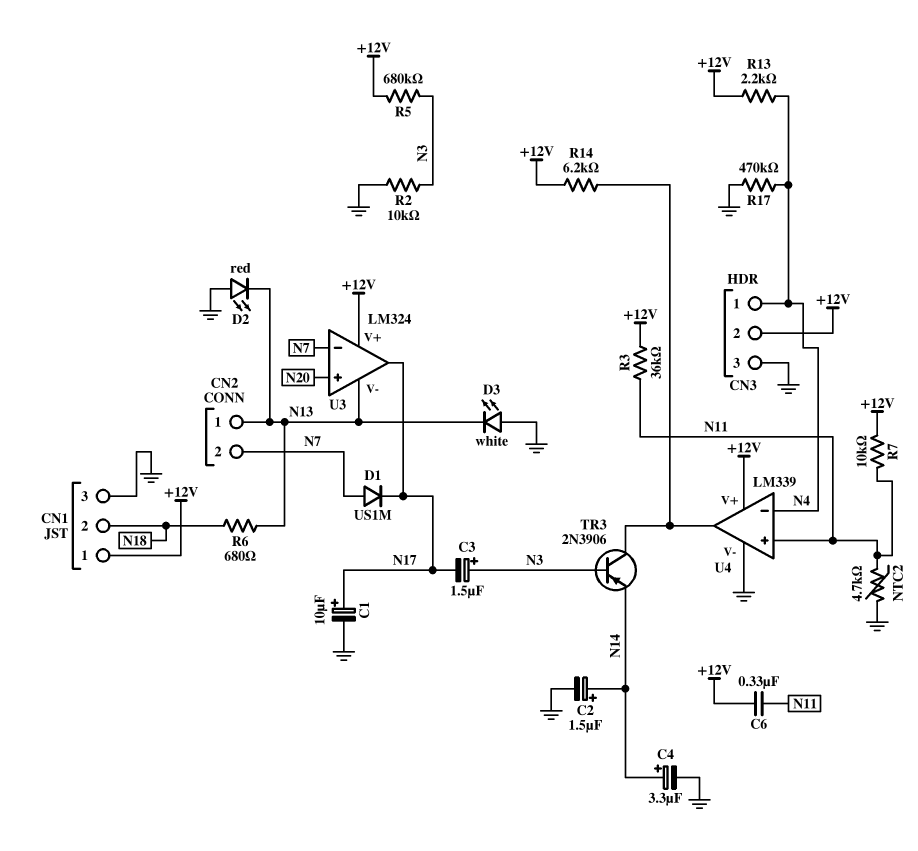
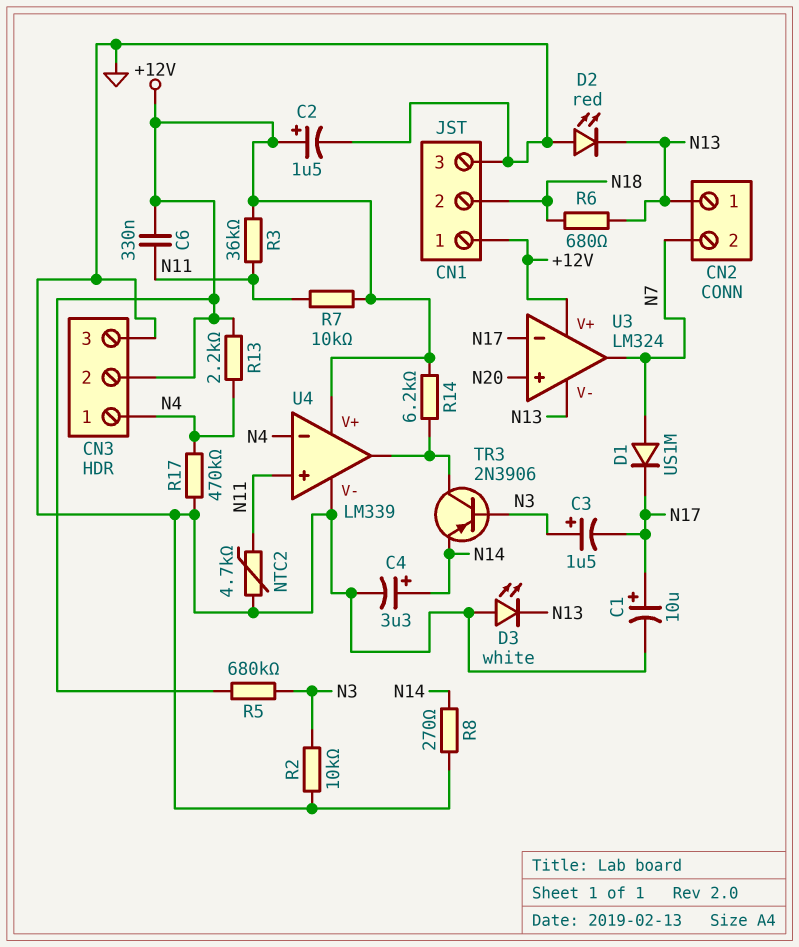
C2: 1.5uF (plus N14, minus GND) -> 1.5uF (plus +12V, minus GND)
R8: none -> 270 (GND, N14)
U3 pin in-: N7 -> N17
U3 pin out: N17 -> N7

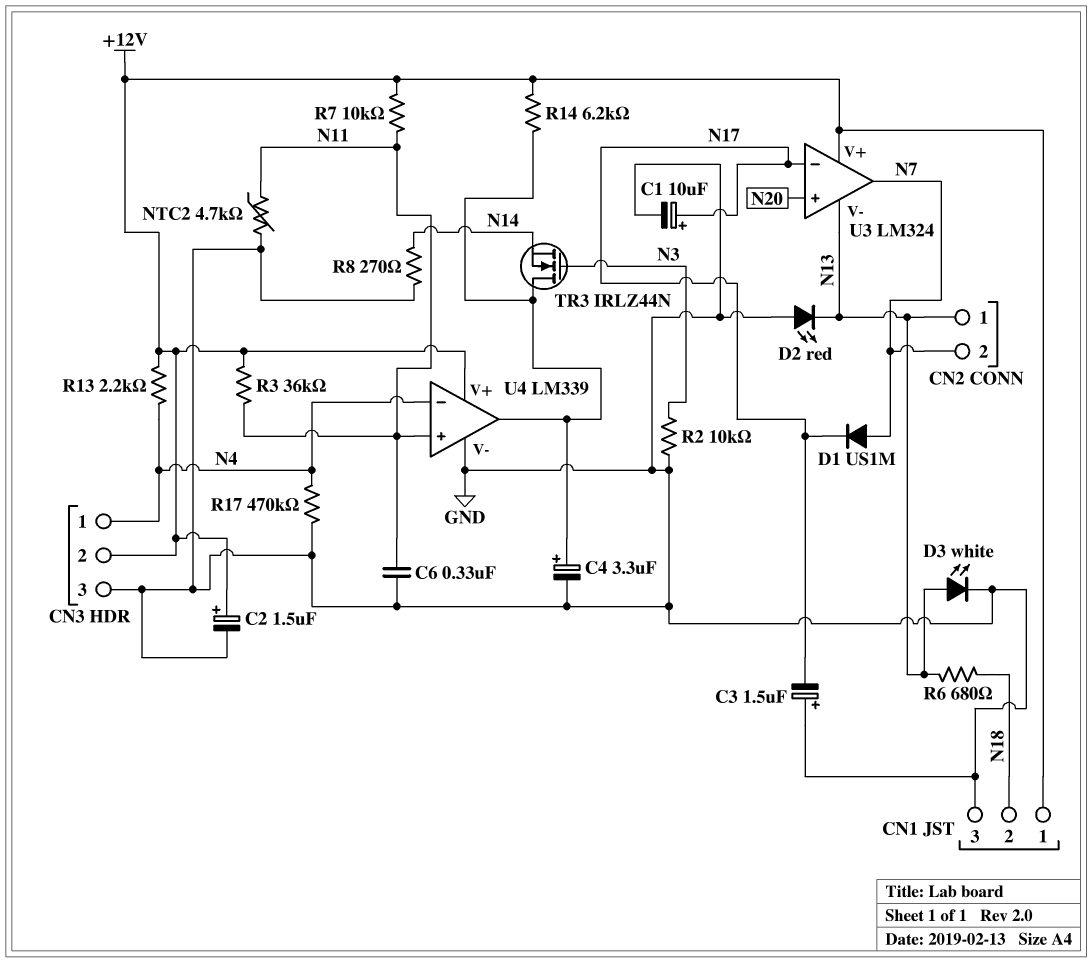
C3: 1.5uF (plus N3, minus N17) -> 1.5uF (plus GND, minus N17)
C4: 3.3uF (plus N14, minus GND) -> 3.3uF (plus U4/out, minus GND)
C6: 330nF (+12V, N11) -> 330nF (GND, N11)
D3: LED white (A GND, K N13) -> LED white (A N13, K GND)
R5: 680k (+12V, N3) -> none
TR3: PNP 2N3906 (B N3, C U4/out, E N14) -> NMOS IRLZ44N (G N3, D U4/out, S N14)

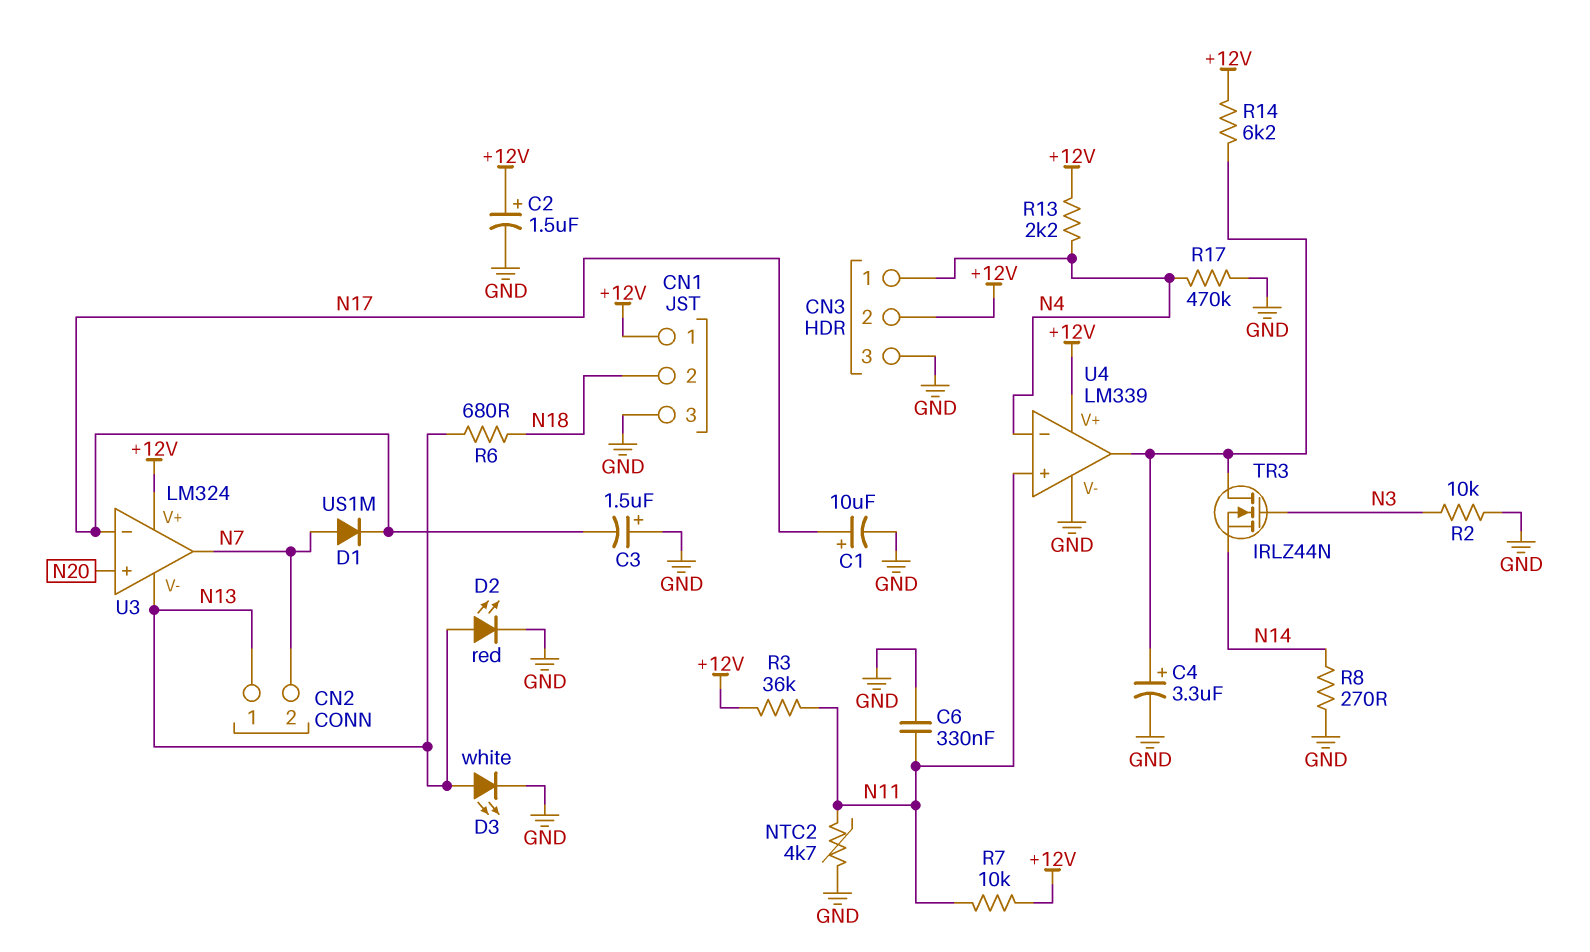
D2: LED red (A GND, K N13) -> LED red (A N13, K GND)

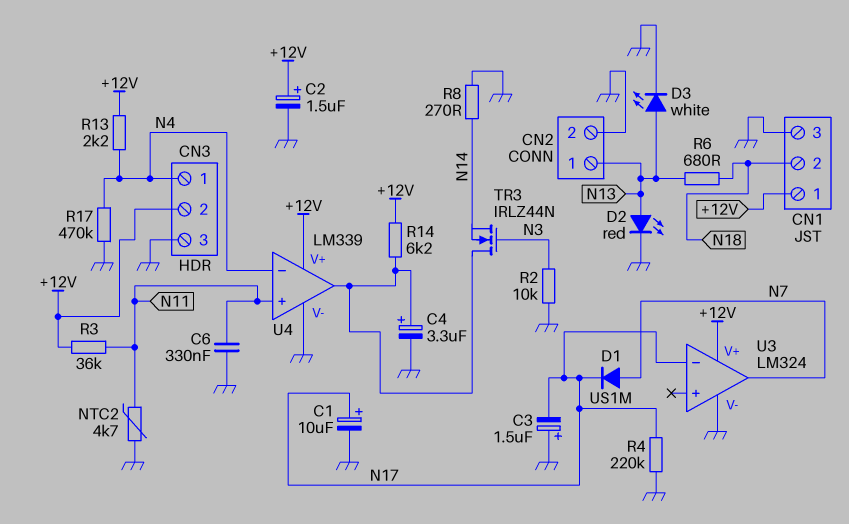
CN2 pin 2: N7 -> GND
R4: none -> 220k (GND, N17)
R7: 10k (+12V, N11) -> none
U3 pin V-: N13 -> GND
U3 pin in+: N20 -> none

